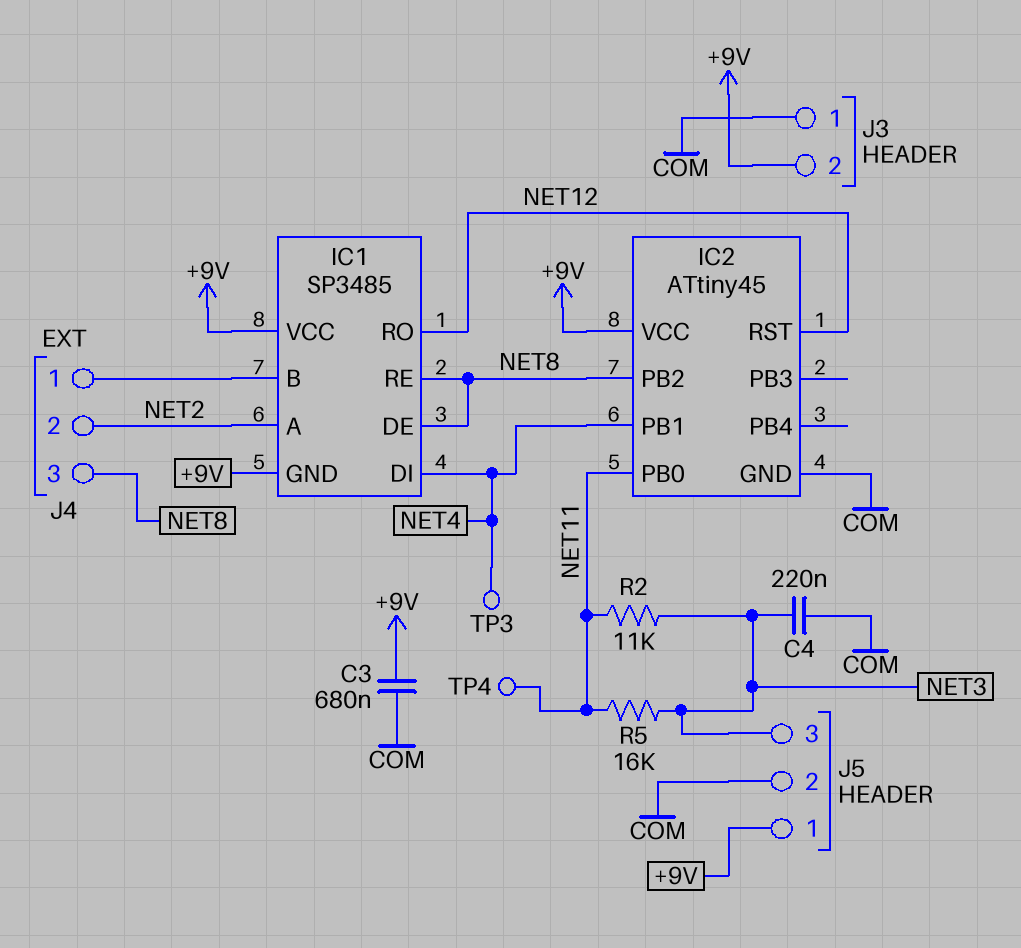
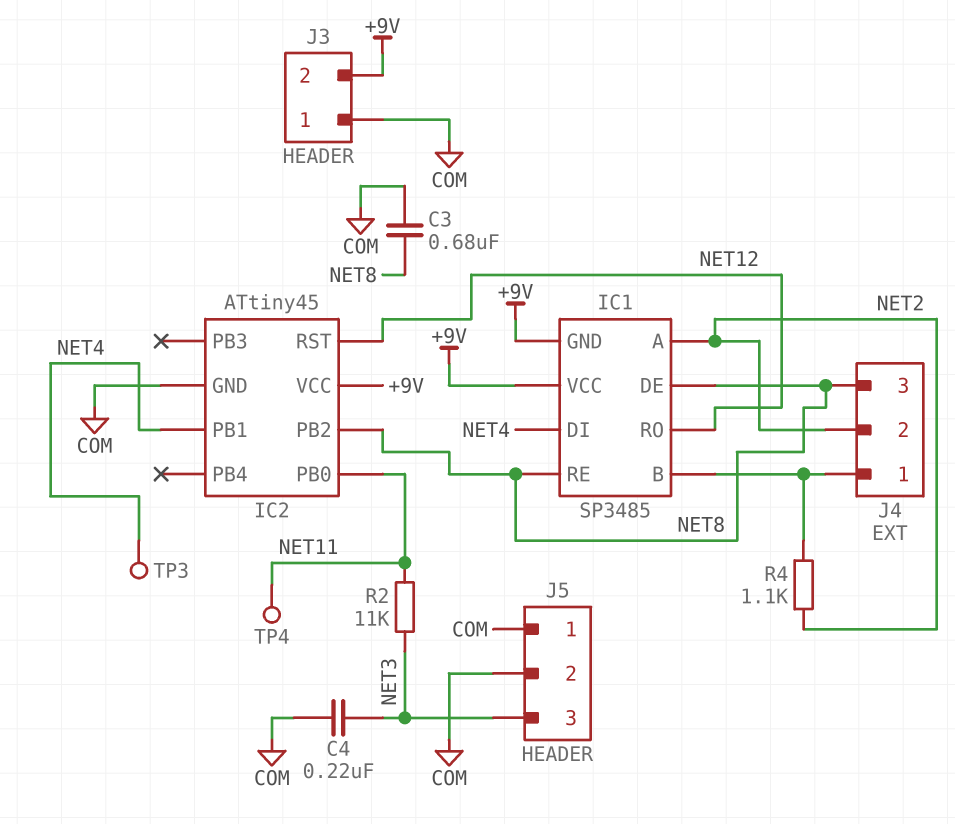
C3: 680nF (+9V, COM) -> 680nF (COM, NET8)
J5 pin 1: +9V -> COM
R4: none -> 1.1k (IC1/B, NET2)
R5: 16k (NET3, NET11) -> none

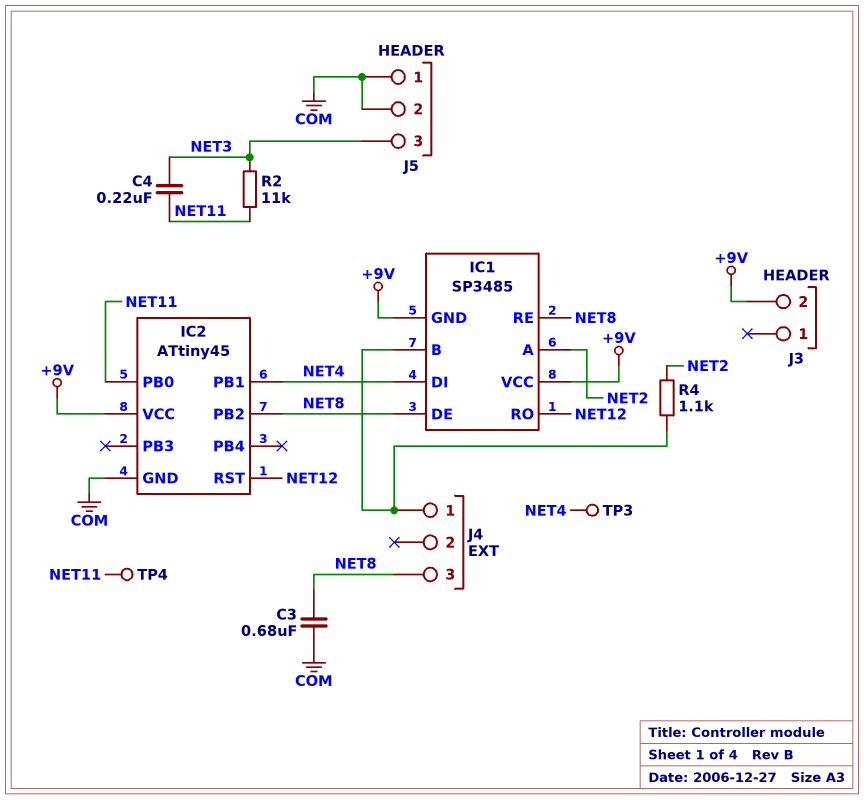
C4: 220nF (COM, NET3) -> 220nF (NET3, NET11)
J3 pin 1: COM -> none
J4 pin 2: NET2 -> none

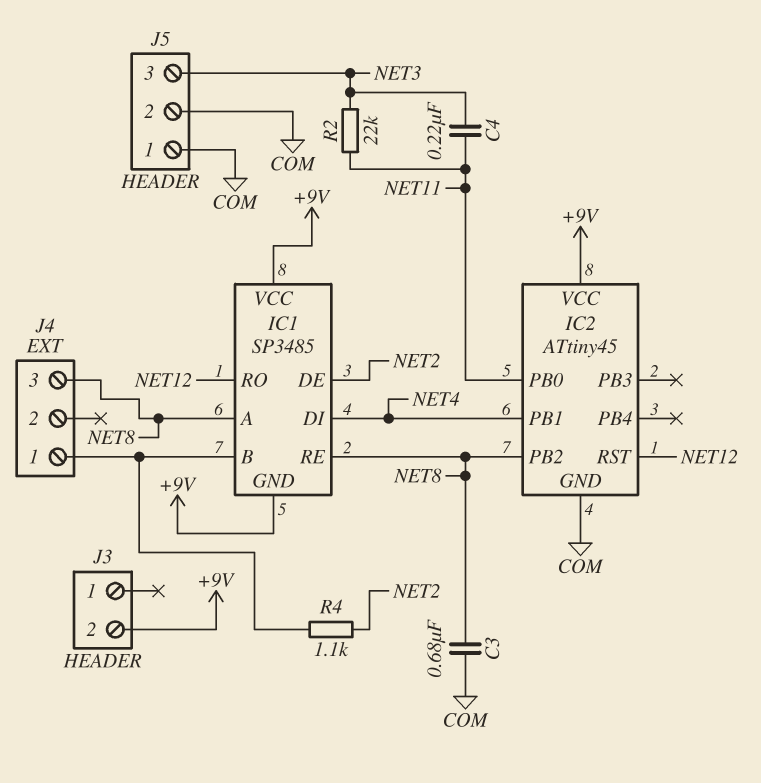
IC1 pin A: NET2 -> NET8
IC1 pin DE: NET8 -> NET2
R2: 11k (NET3, NET11) -> 22k (NET3, NET11)
TP3: test point (NET4) -> none
TP4: test point (NET11) -> none

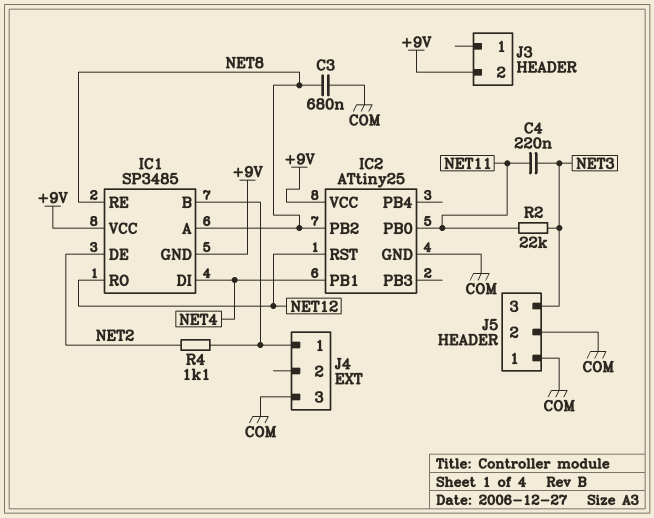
IC2: ATtiny45 -> ATtiny25
J4 pin 3: NET8 -> COM

